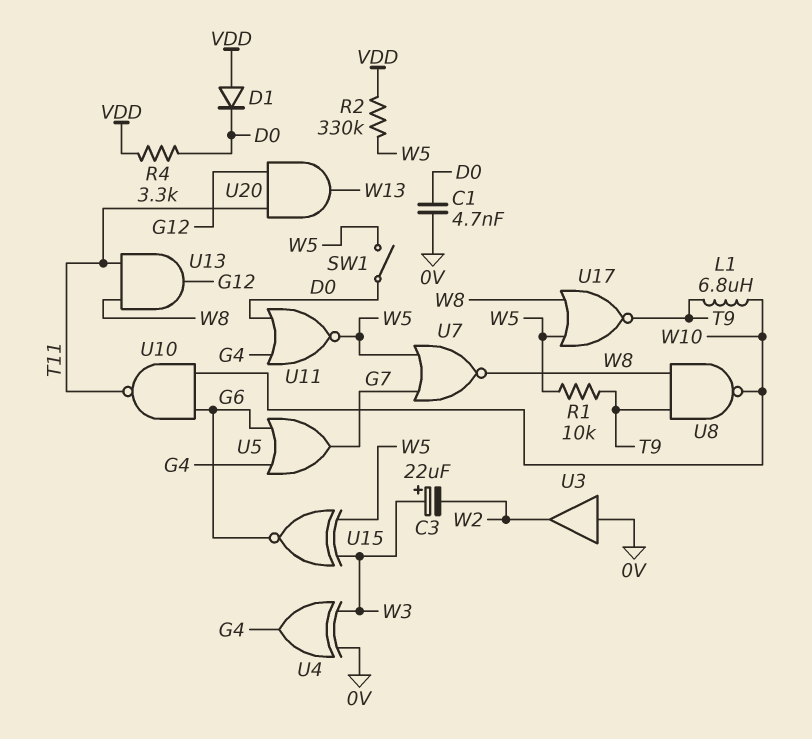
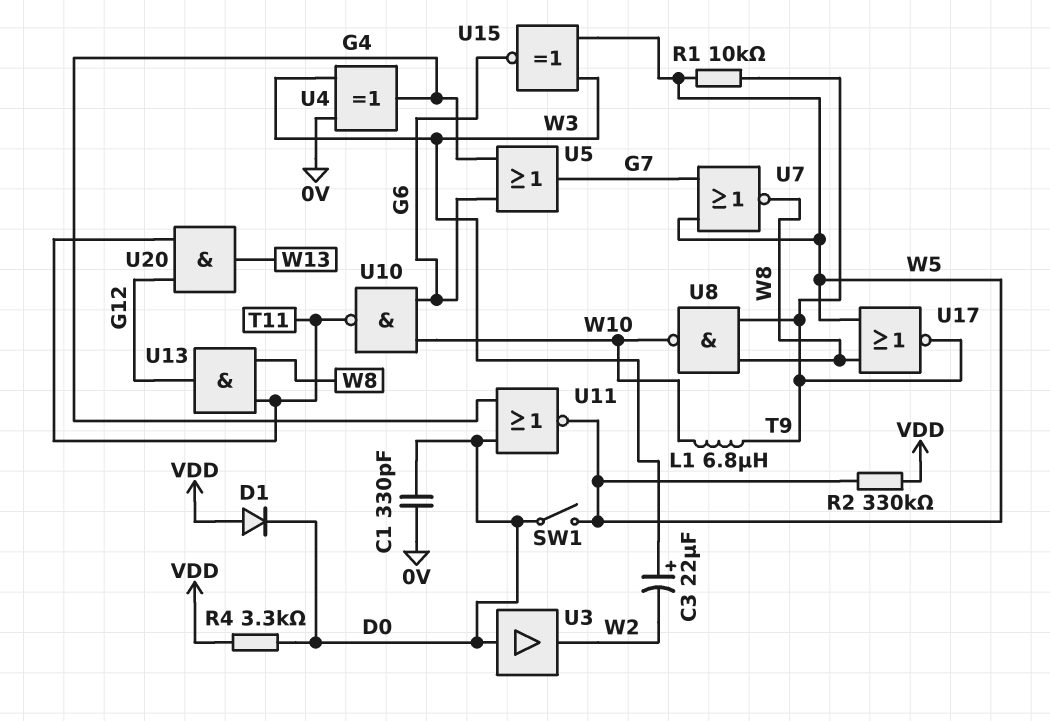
C1: 4.7nF (0V, D0) -> 330pF (0V, D0)
U3: buffer (in 0V, out W2) -> buffer (in D0, out W2)

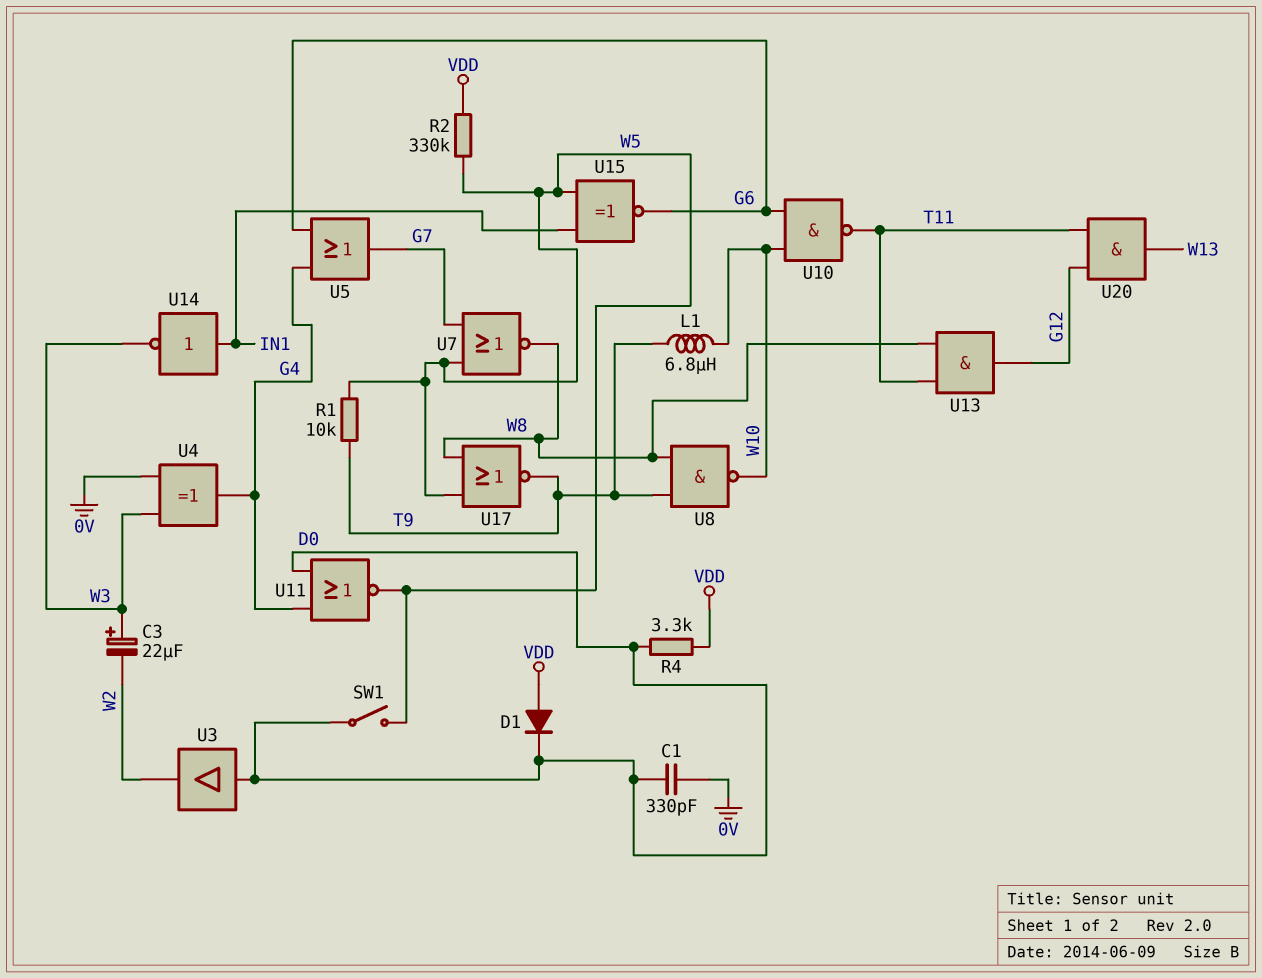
U14: none -> NOT (in IN1, out W3)
U15: XNOR (in W3, in W5, out G6) -> XNOR (in IN1, in W5, out G6)

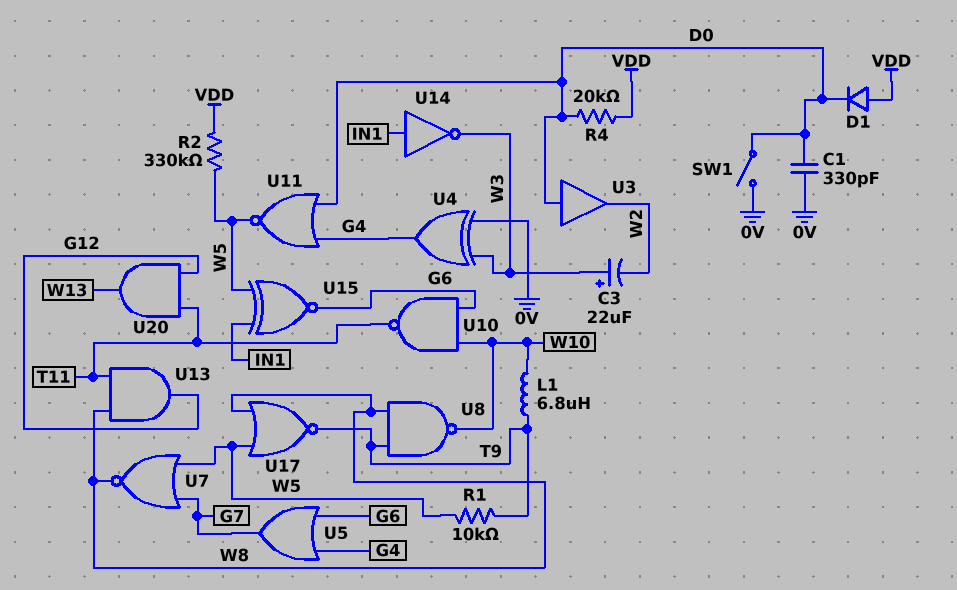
R4: 3.3k (D0, VDD) -> 20k (D0, VDD)
SW1: switch (D0, W5) -> switch (0V, D0)

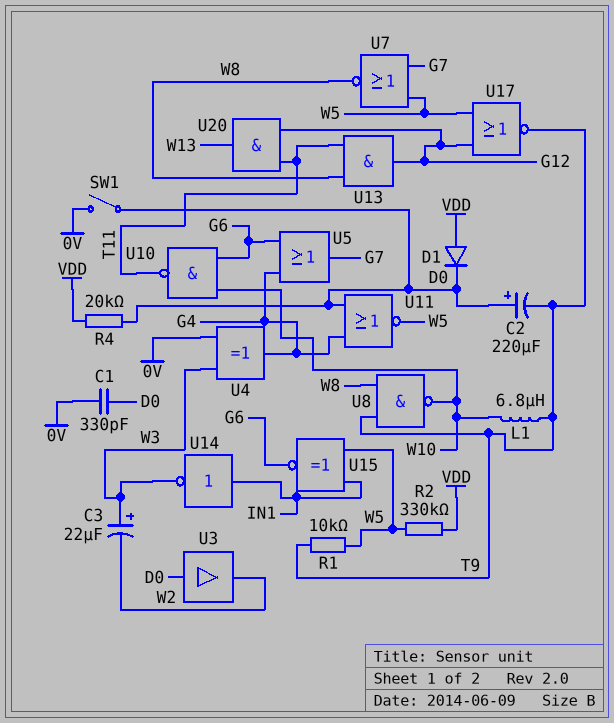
C2: none -> 220uF (plus D0, minus T9)
U17: NOR (in W5, in W8, out T9) -> NOR (in G12, in W5, out T9)

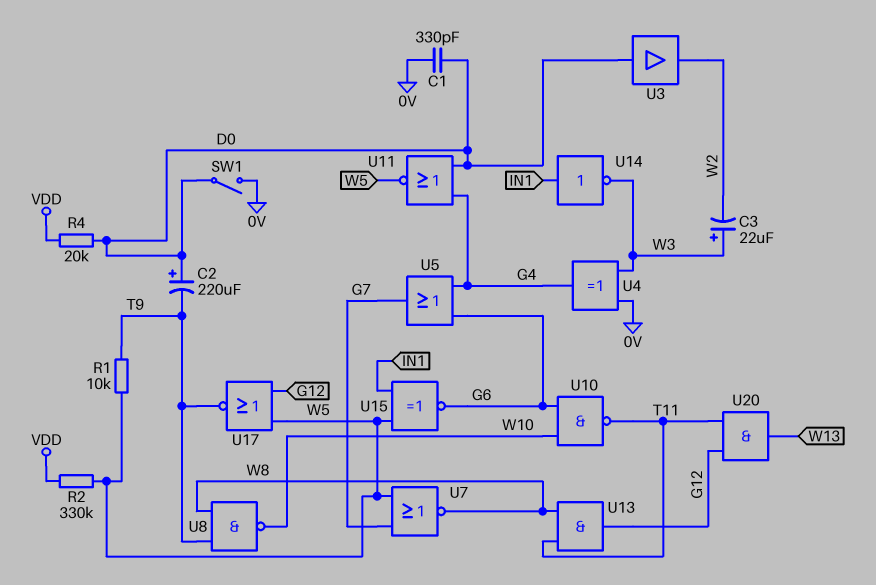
D1: diode (A VDD, K D0) -> none
L1: 6.8uH (T9, W10) -> none

